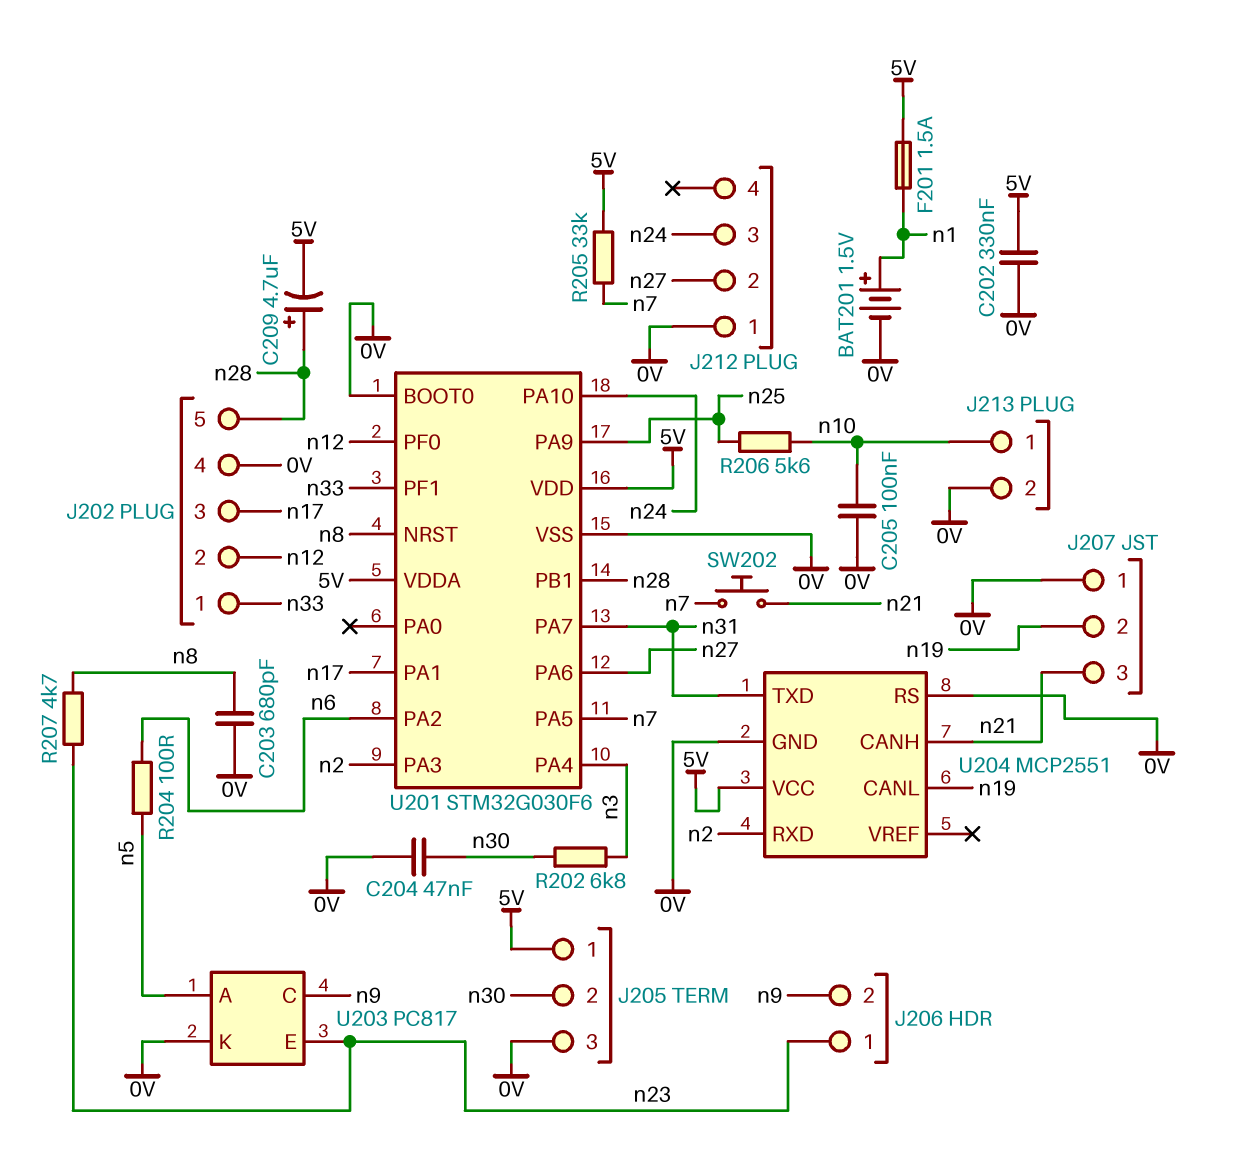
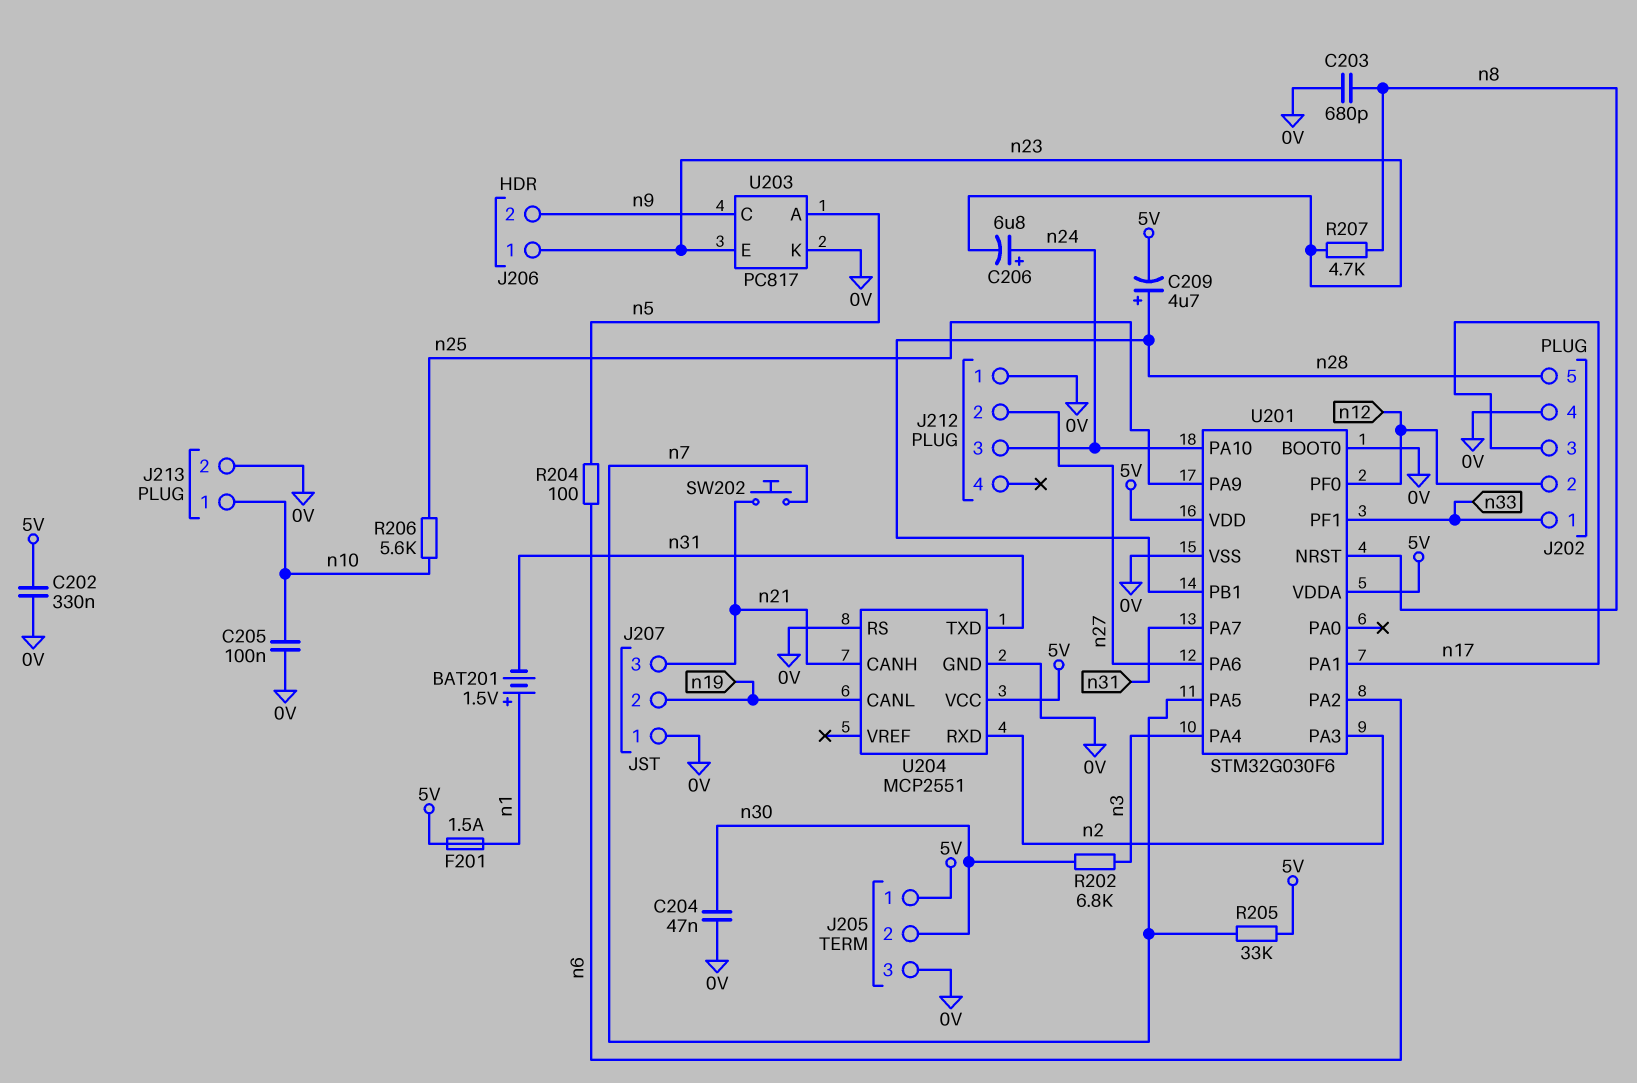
BAT201: 1.5V (plus n1, minus 0V) -> 1.5V (plus n1, minus n31)
C206: none -> 6.8uF (plus n24, minus n23)

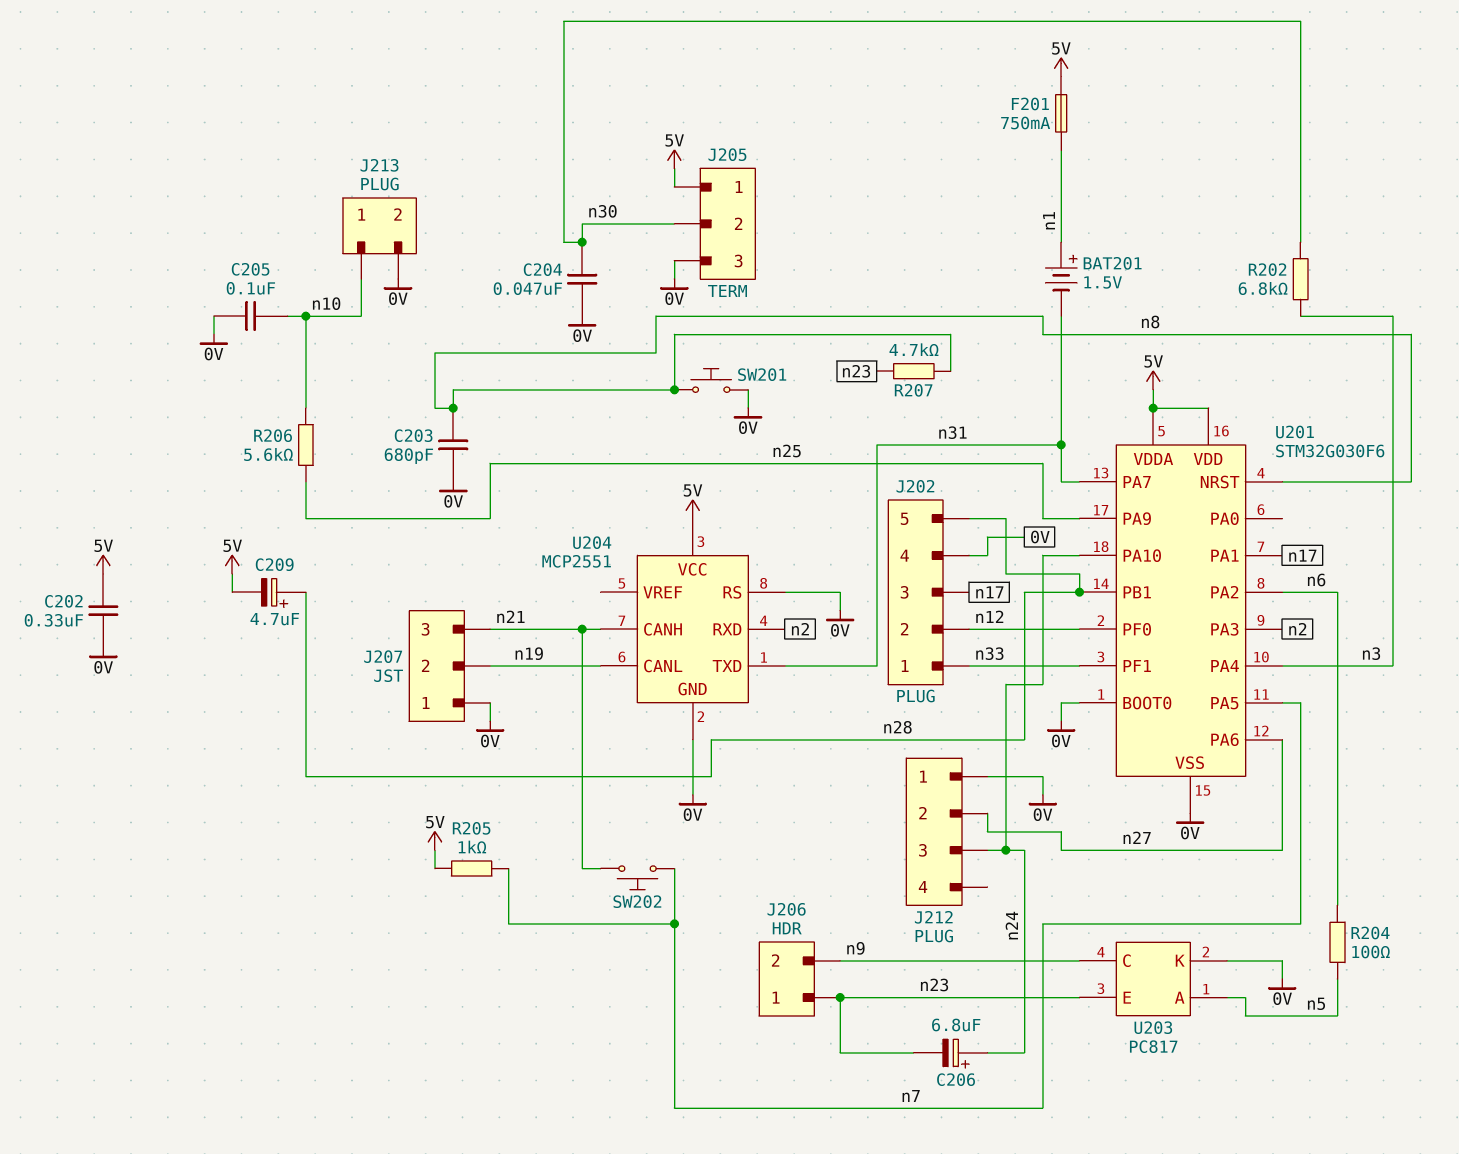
F201: 1.5A (5V, n1) -> 750mA (5V, n1)
R205: 33k (5V, n7) -> 1k (5V, n7)
SW201: none -> button (0V, n8)

